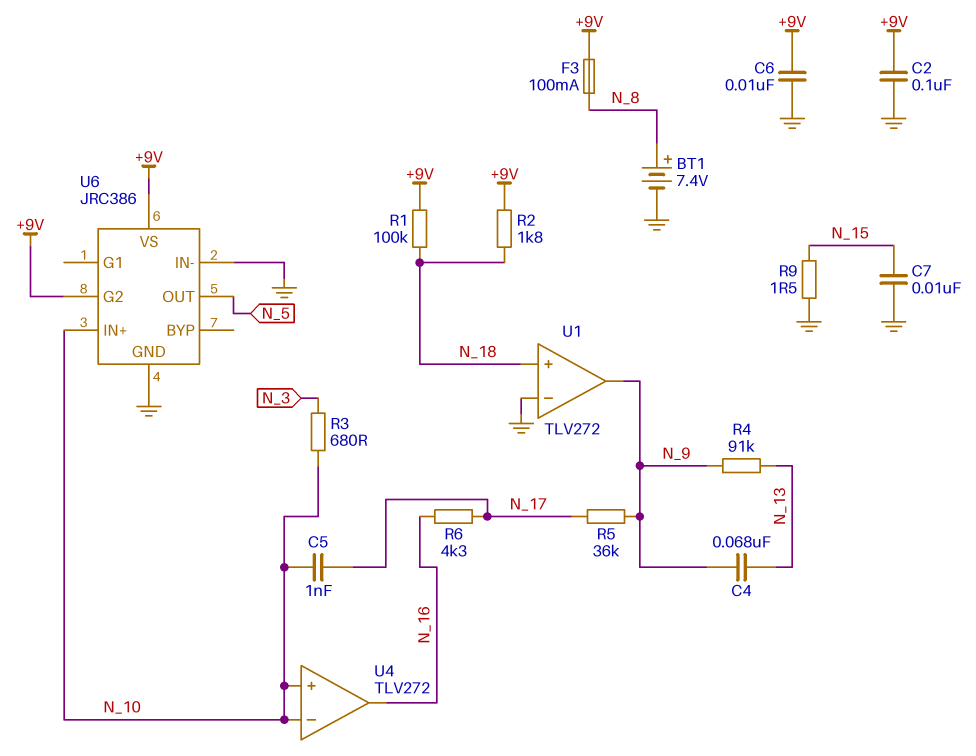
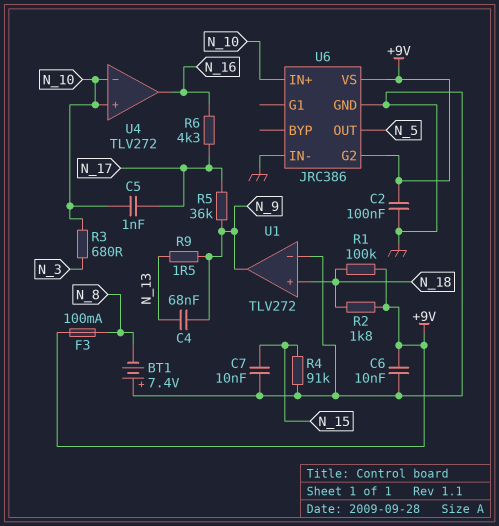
BT1: 7.4V (plus N_8, minus GND) -> 7.4V (plus GND, minus N_8)
R4: 91k (N_9, N_13) -> 91k (GND, N_15)
R9: 1.5 (GND, N_15) -> 1.5 (N_9, N_13)

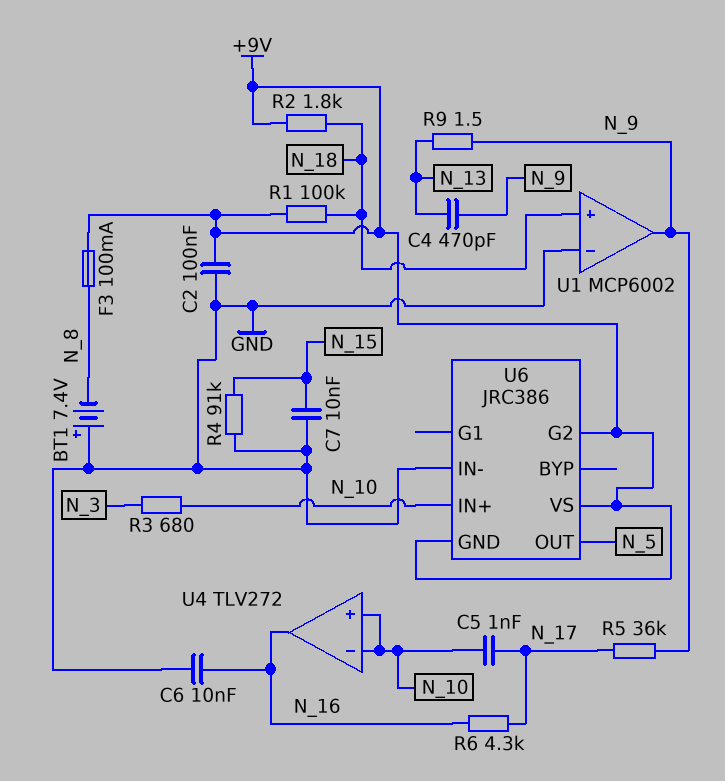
C4: 68nF (N_9, N_13) -> 470pF (N_9, N_13)
C6: 10nF (+9V, GND) -> 10nF (GND, N_16)
U1: TLV272 -> MCP6002
U6 pin GND: GND -> +9V

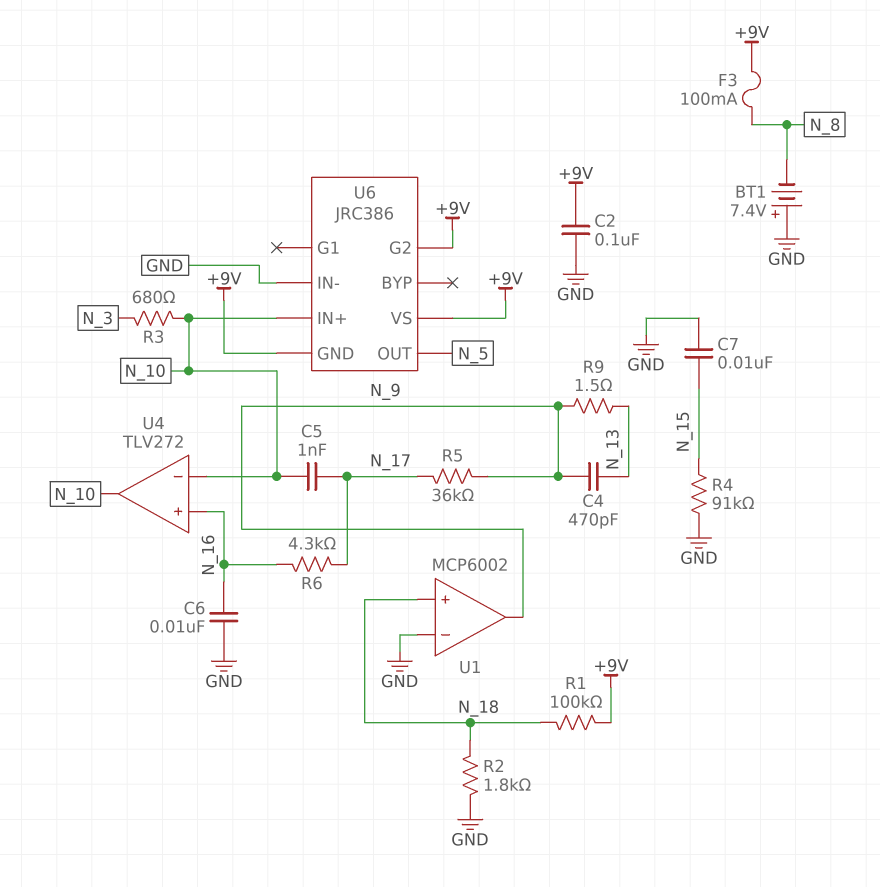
R2: 1.8k (+9V, N_18) -> 1.8k (GND, N_18)
U4 pin in+: N_10 -> N_16
U4 pin out: N_16 -> N_10

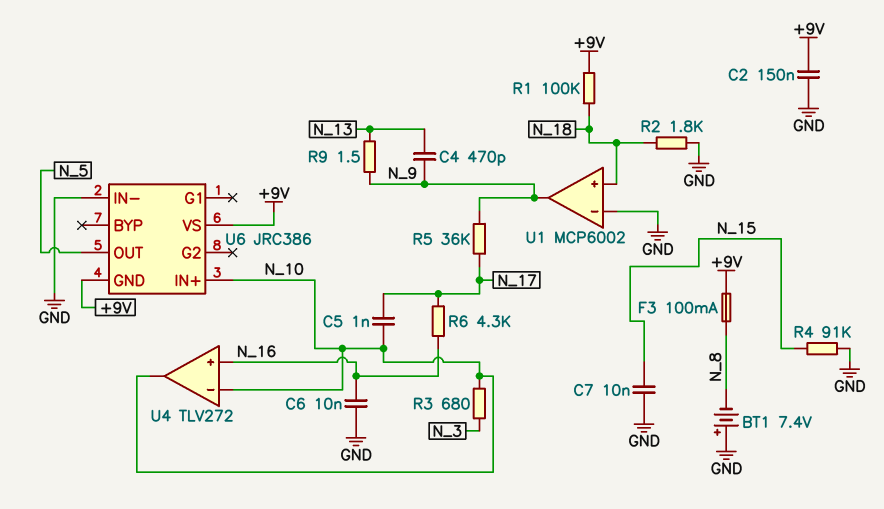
C2: 100nF (+9V, GND) -> 150nF (+9V, GND)
U6 pin G2: +9V -> none

